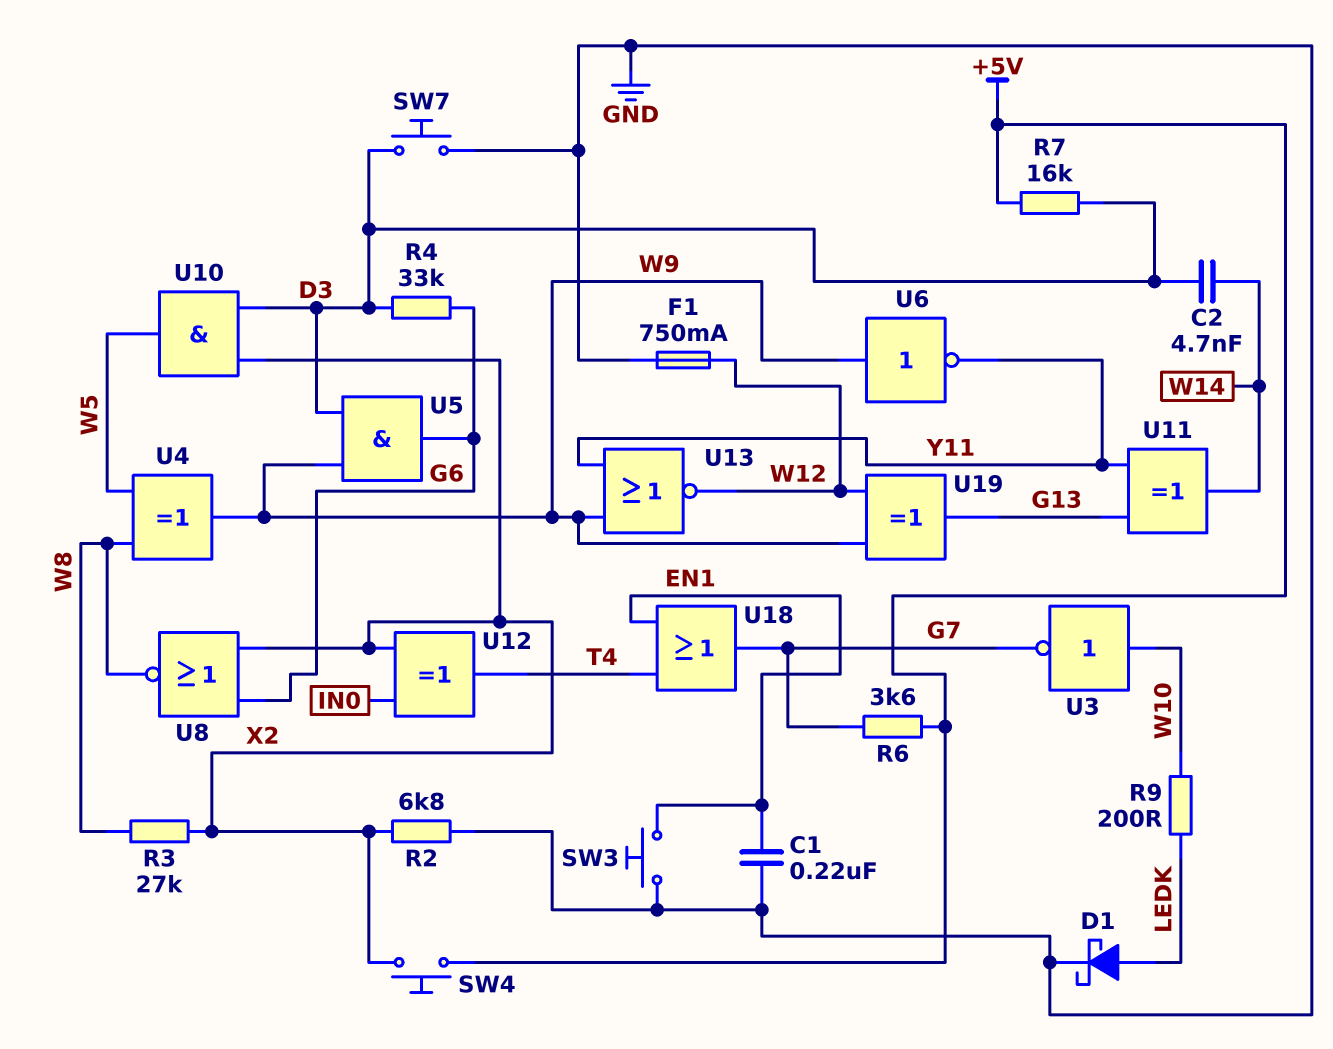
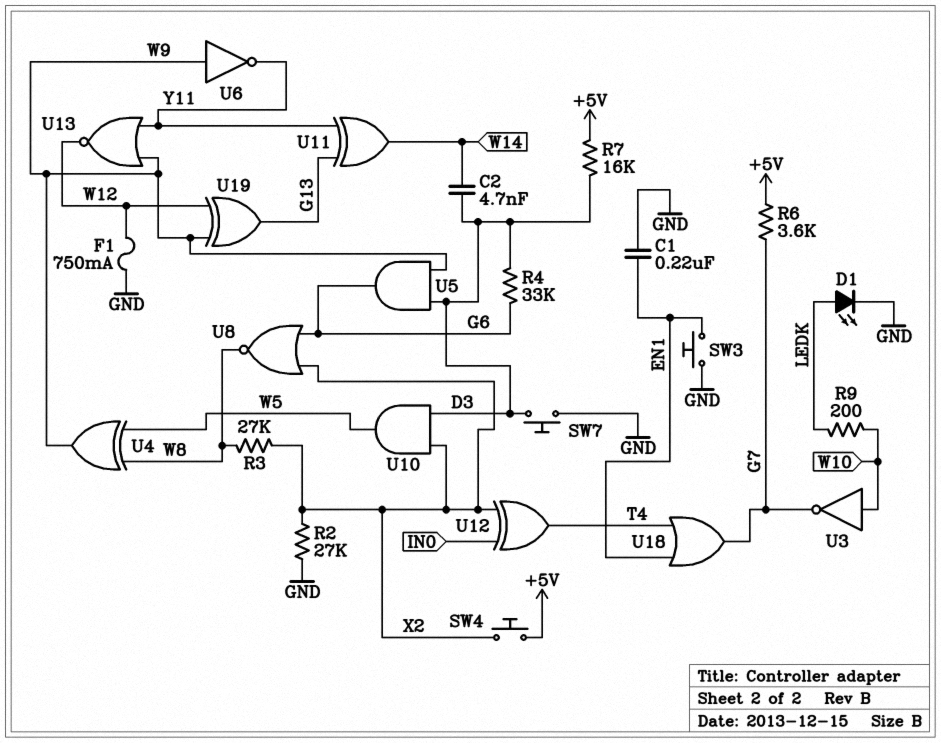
D1: schottky (A LEDK, K GND) -> LED (A LEDK, K GND)
R2: 6.8k (GND, X2) -> 27k (GND, X2)

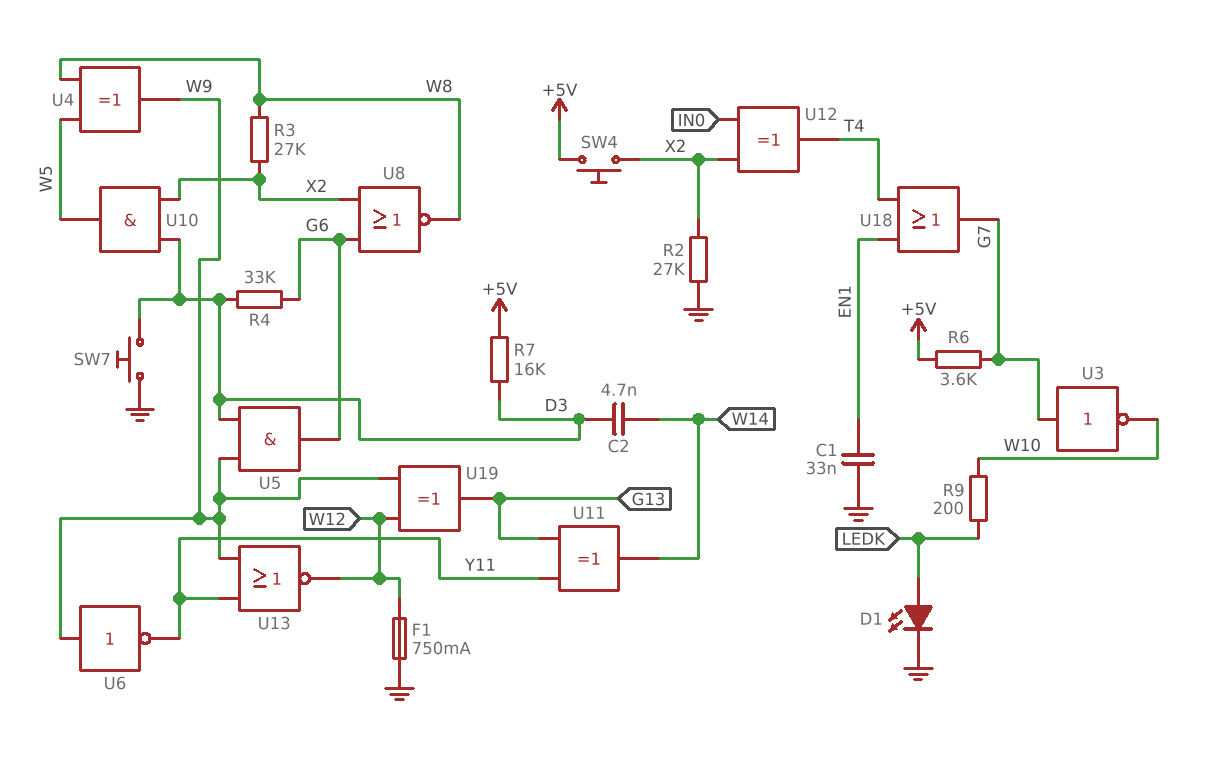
C1: 220nF (EN1, GND) -> 33nF (EN1, GND)
SW3: button (EN1, GND) -> none
U3: NOT (in W10, out G7) -> NOT (in G7, out W10)

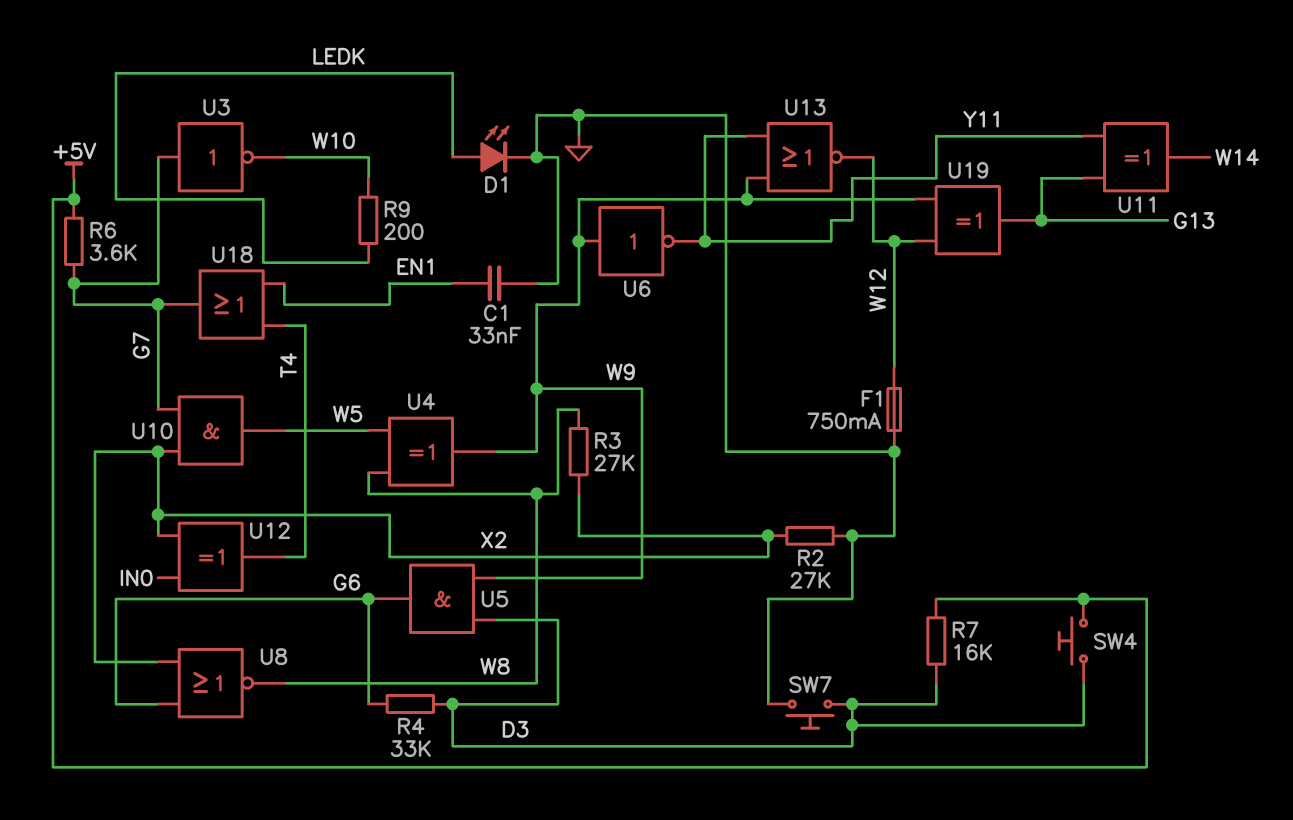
C2: 4.7nF (D3, W14) -> none
SW4: button (+5V, X2) -> button (+5V, D3)
U10: AND (in D3, in X2, out W5) -> AND (in G7, in X2, out W5)

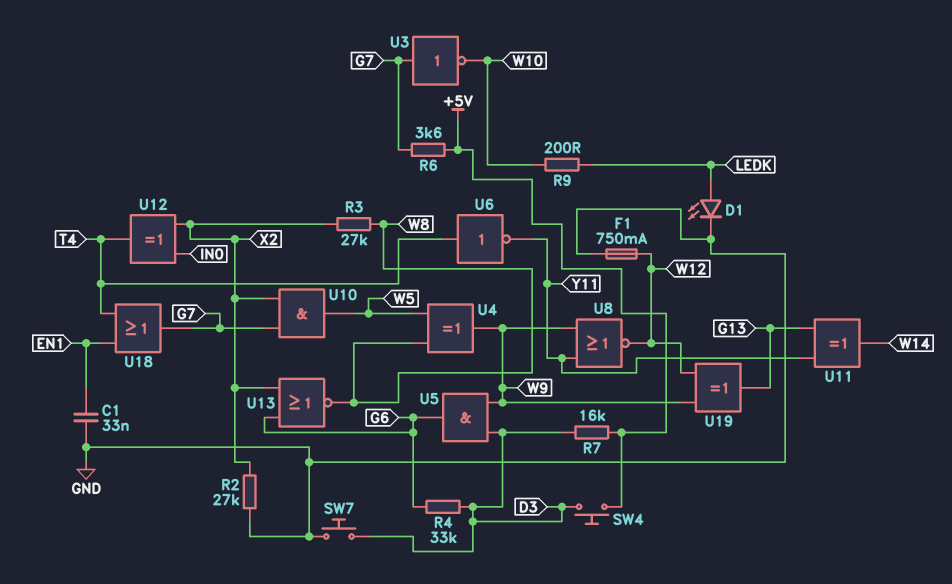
U6: NOT (in W9, out Y11) -> NOT (in T4, out Y11)
U8: NOR (in G6, in X2, out W8) -> NOR (in W9, in Y11, out W12)
U13: NOR (in W9, in Y11, out W12) -> NOR (in G6, in X2, out W8)

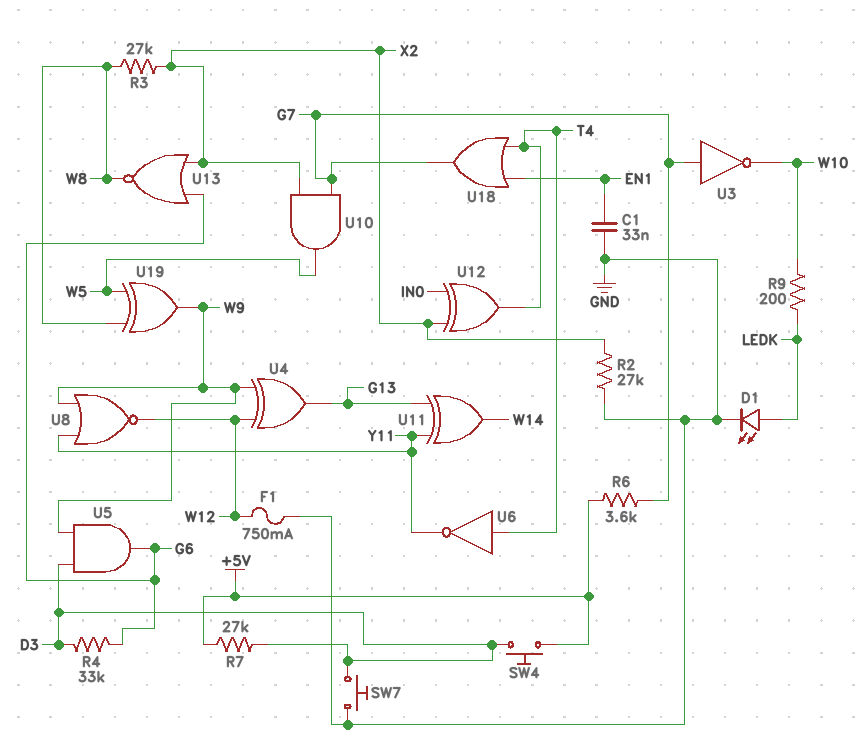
R7: 16k (+5V, D3) -> 27k (+5V, D3)
U4: XOR (in W5, in W8, out W9) -> XOR (in W9, in W12, out G13)
U19: XOR (in W9, in W12, out G13) -> XOR (in W5, in W8, out W9)

